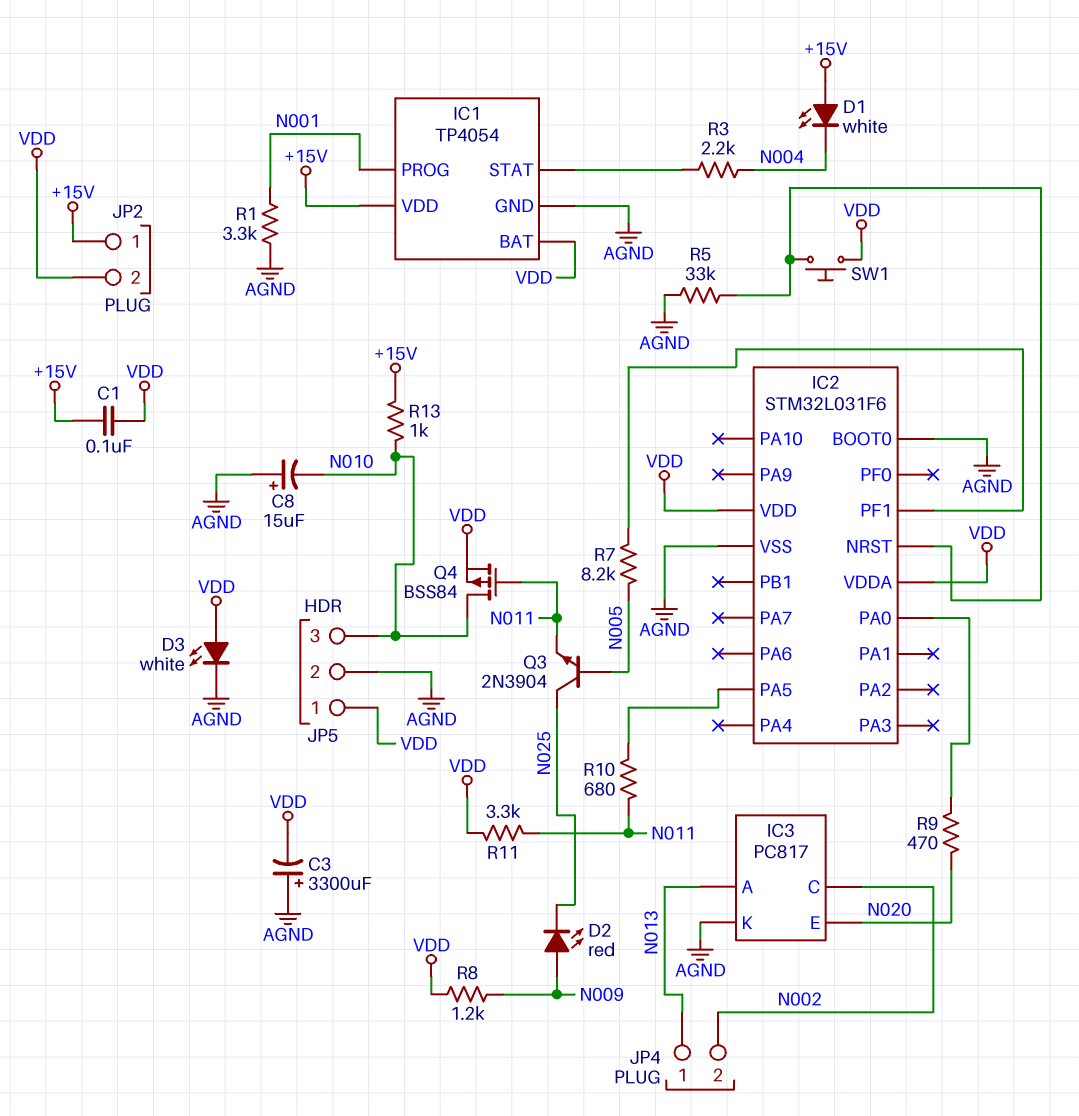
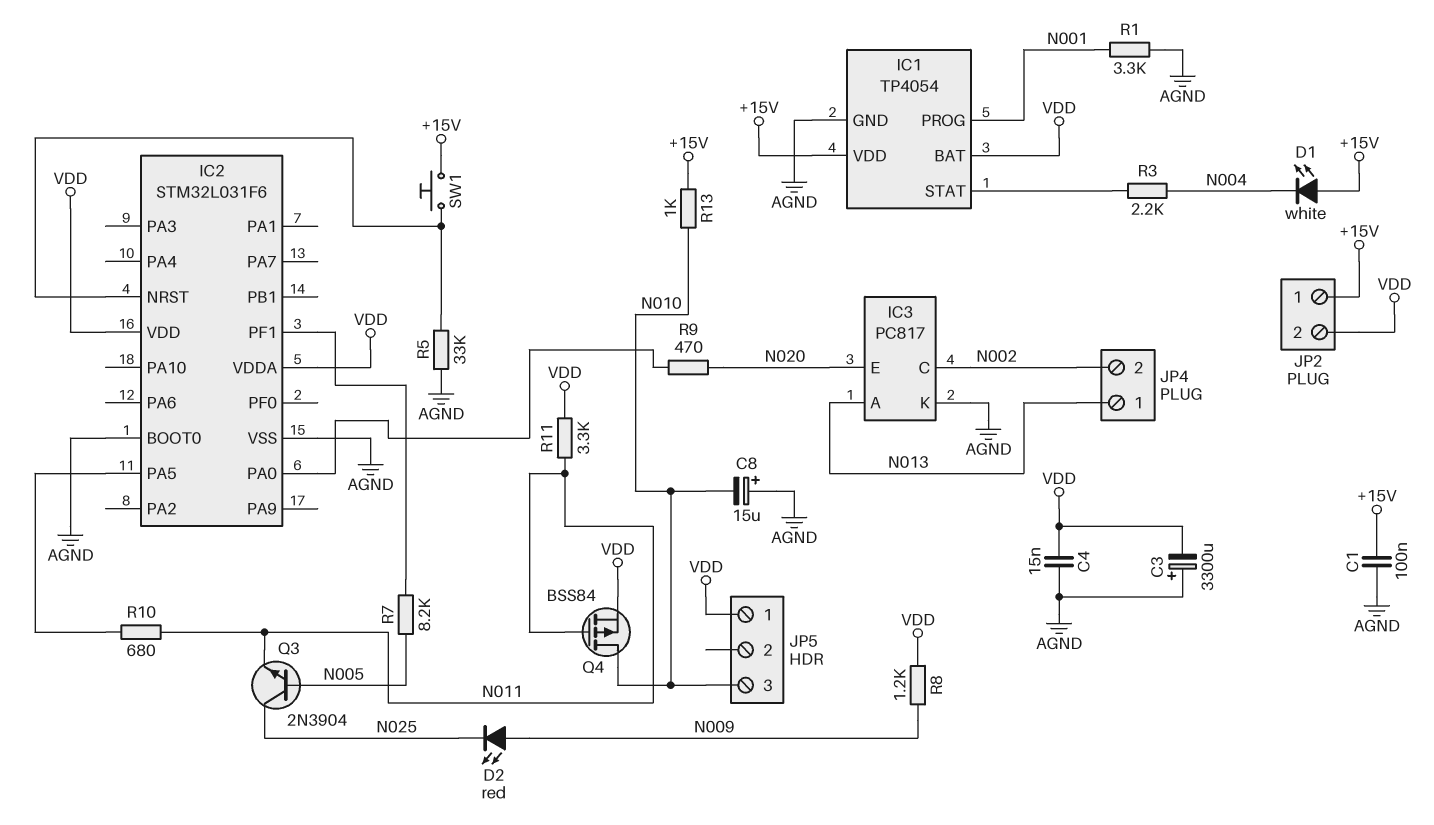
C1: 100nF (+15V, VDD) -> 100nF (+15V, AGND)
C4: none -> 15nF (AGND, VDD)
D3: LED white (A VDD, K AGND) -> none
JP5 pin 2: AGND -> none
SW1: button (IC2/NRST, VDD) -> button (+15V, IC2/NRST)

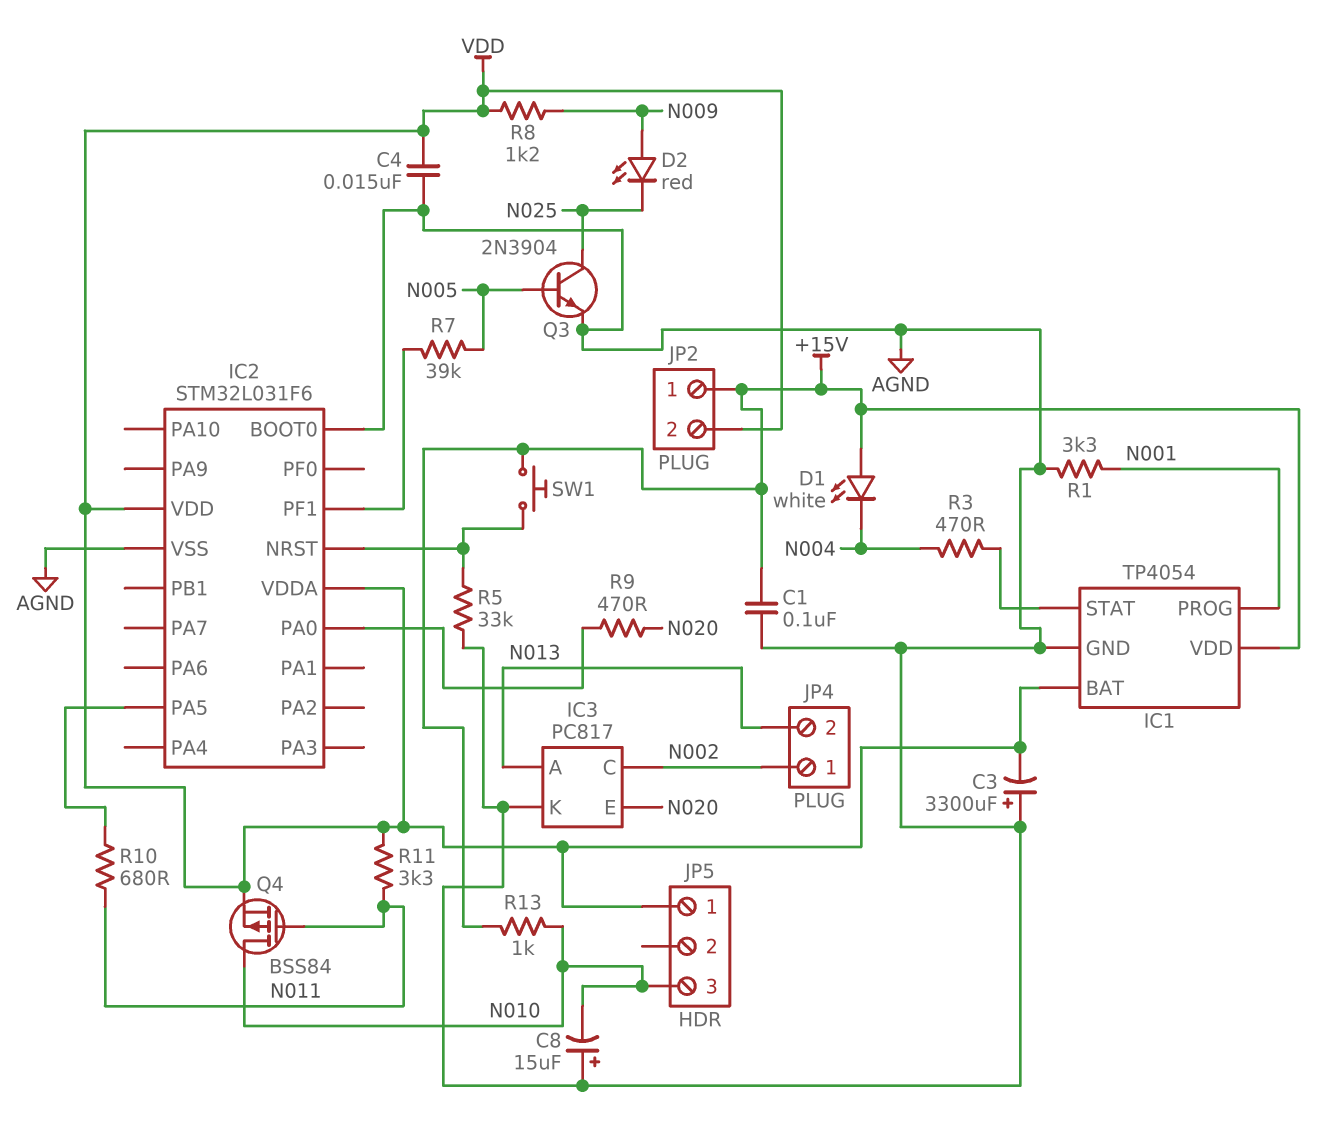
JP4 pin 1: N013 -> N002
JP4 pin 2: N002 -> N013
Q3: NPN 2N3904 (B N005, C N025, E N011) -> NPN 2N3904 (B N005, C N025, E AGND)
R3: 2.2k (IC1/STAT, N004) -> 470 (IC1/STAT, N004)
R7: 8.2k (IC2/PF1, N005) -> 39k (IC2/PF1, N005)

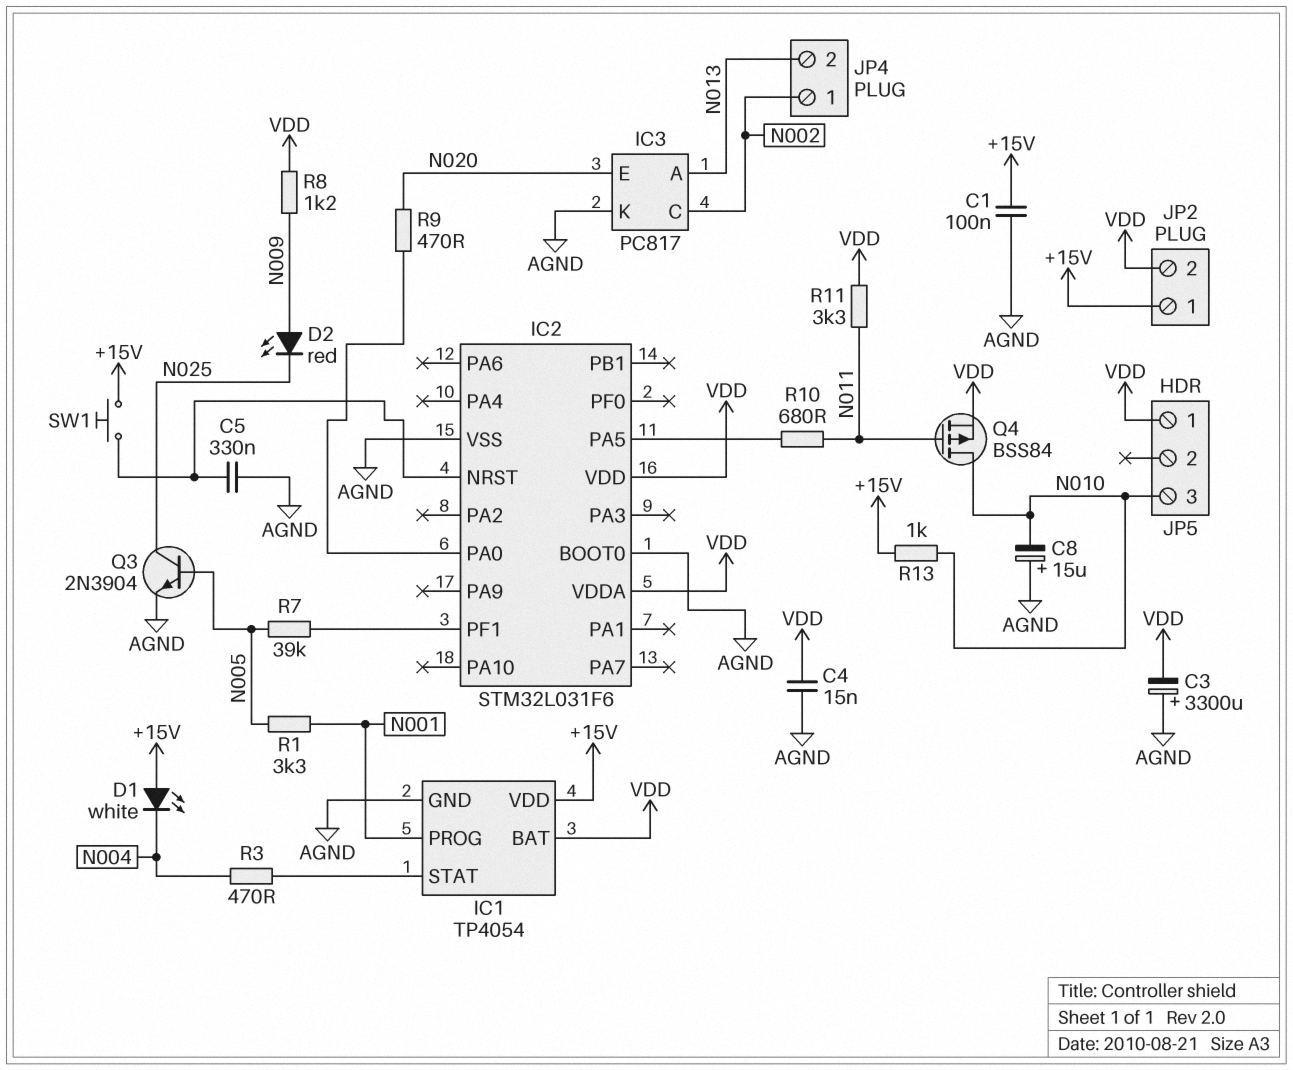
C5: none -> 330nF (AGND, IC2/NRST)
R1: 3.3k (AGND, N001) -> 3.3k (N001, N005)
R5: 33k (AGND, IC2/NRST) -> none

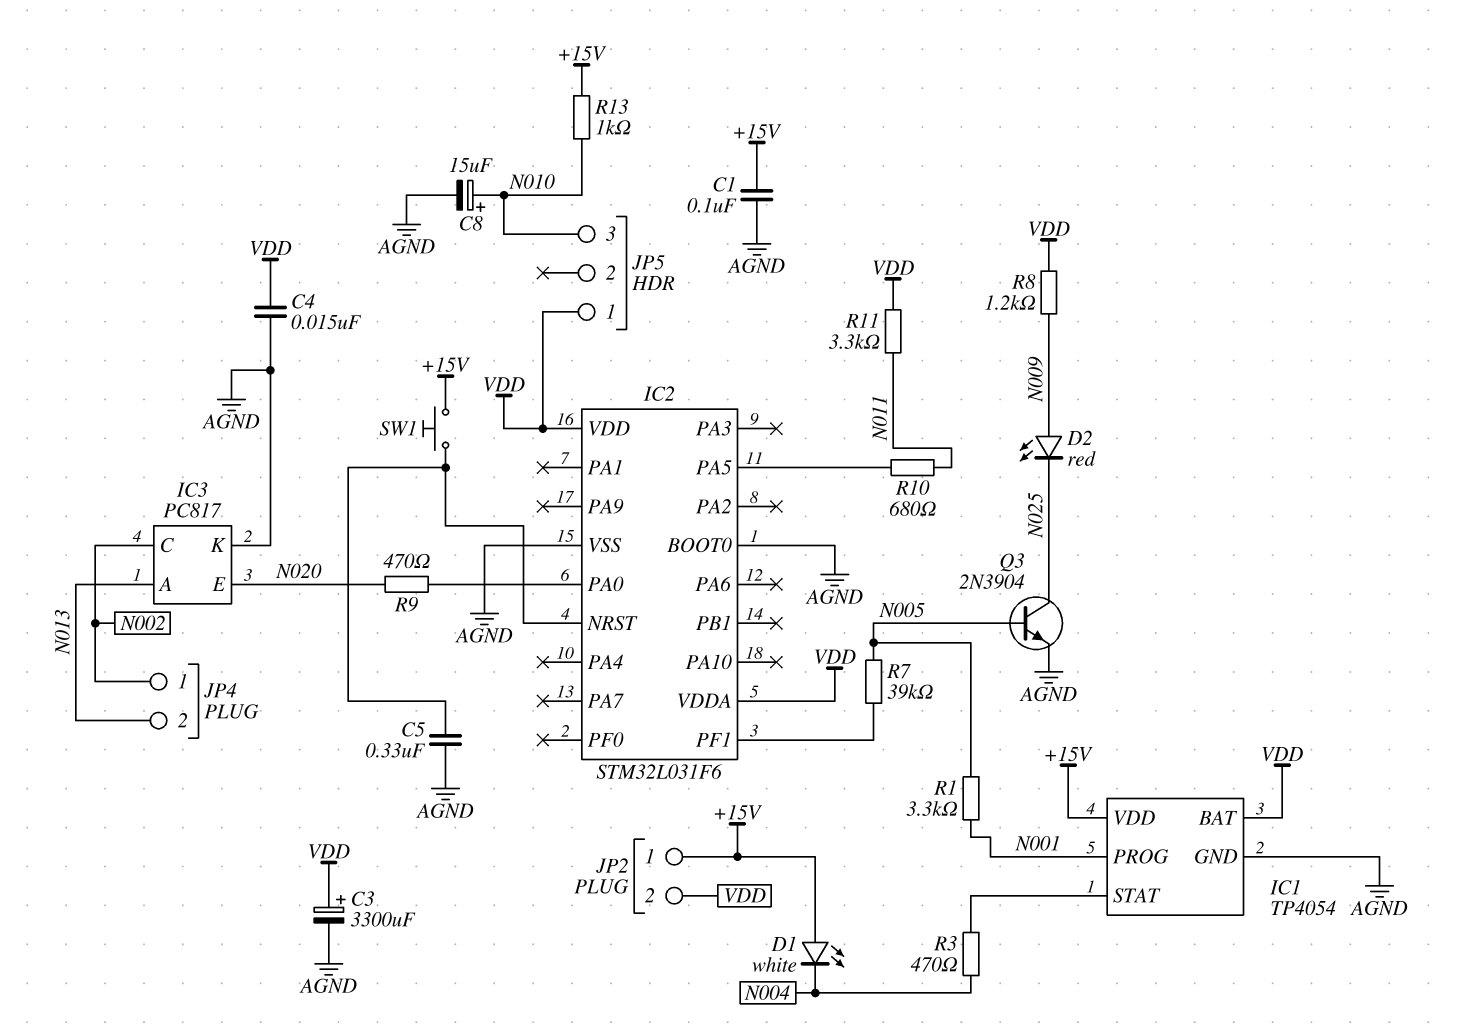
C3: 3300uF (plus AGND, minus VDD) -> 3300uF (plus VDD, minus AGND)
C8: 15uF (plus AGND, minus N010) -> 15uF (plus N010, minus AGND)
Q4: PMOS BSS84 (G N011, D N010, S VDD) -> none

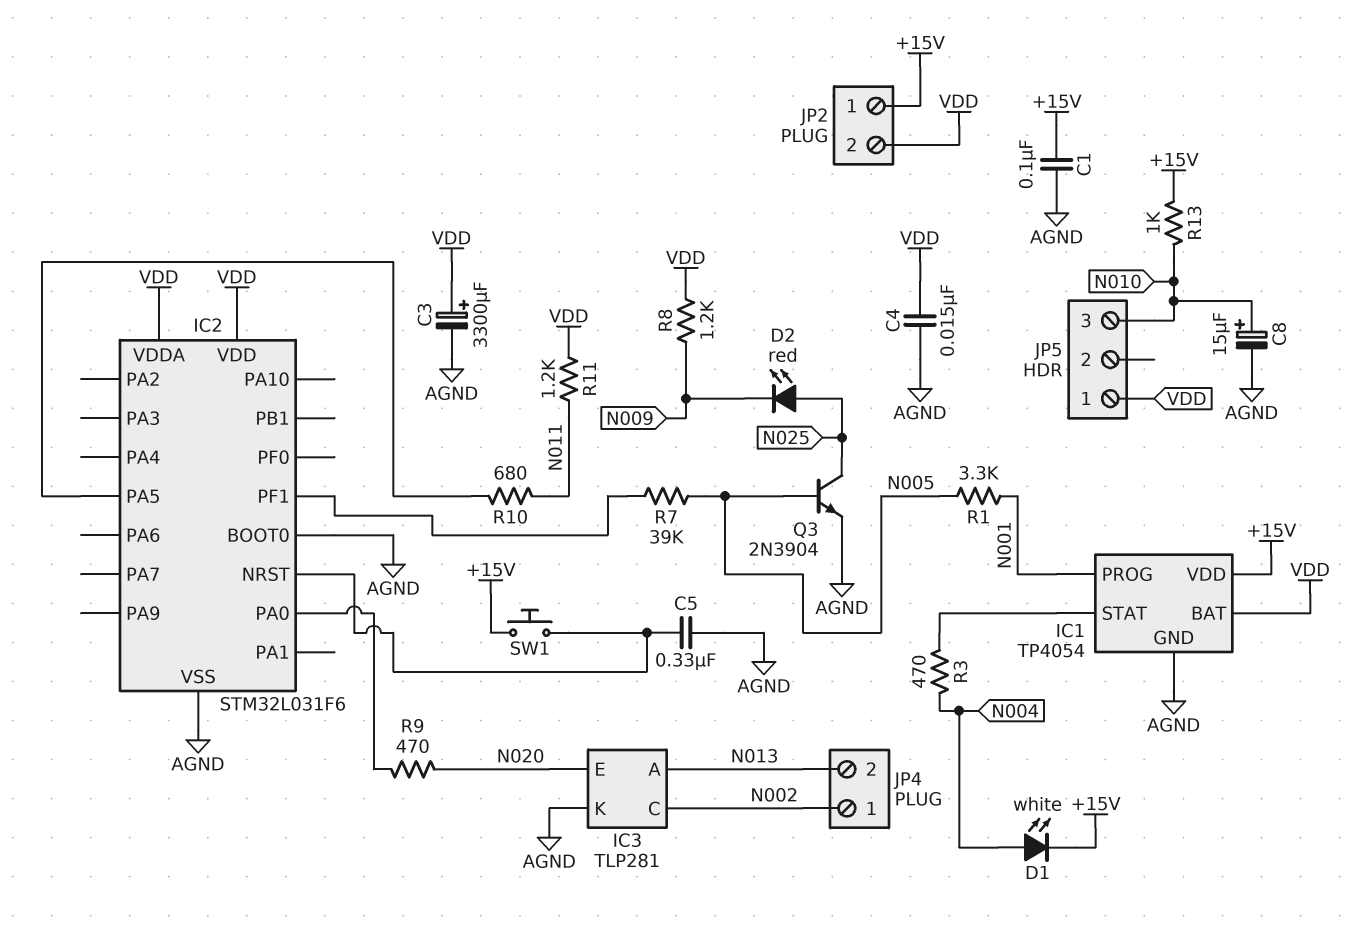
D1: LED white (A +15V, K N004) -> LED white (A N004, K +15V)
D2: LED red (A N009, K N025) -> LED red (A N025, K N009)
IC3: PC817 -> TLP281
R11: 3.3k (N011, VDD) -> 1.2k (N011, VDD)

